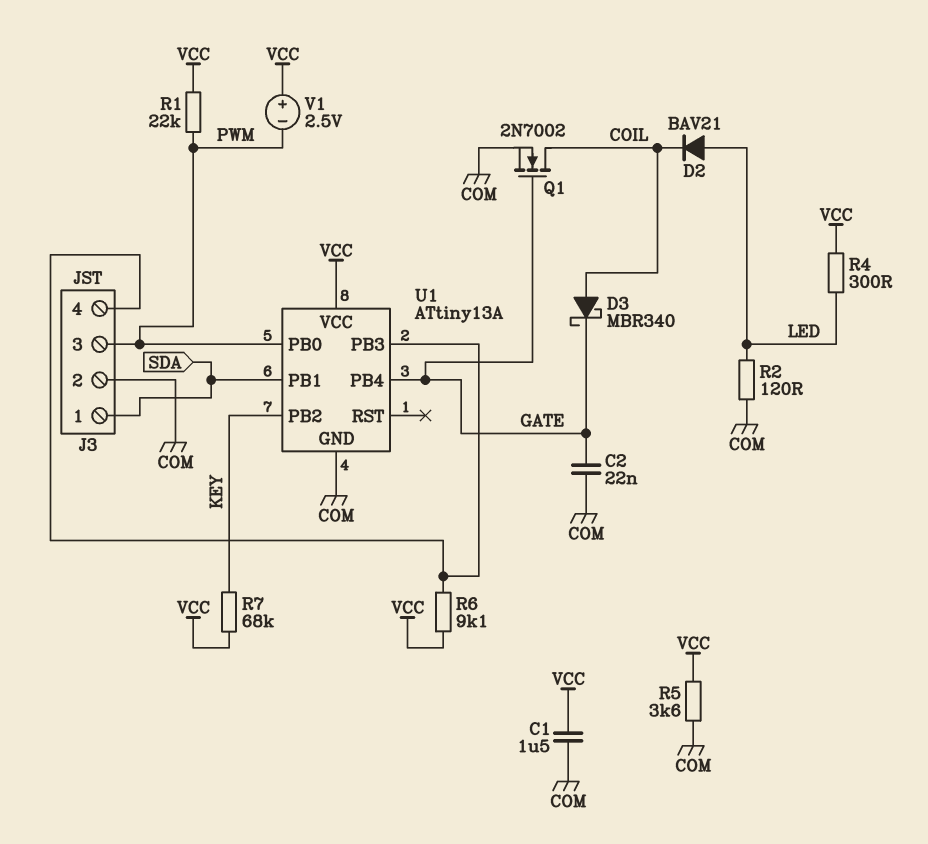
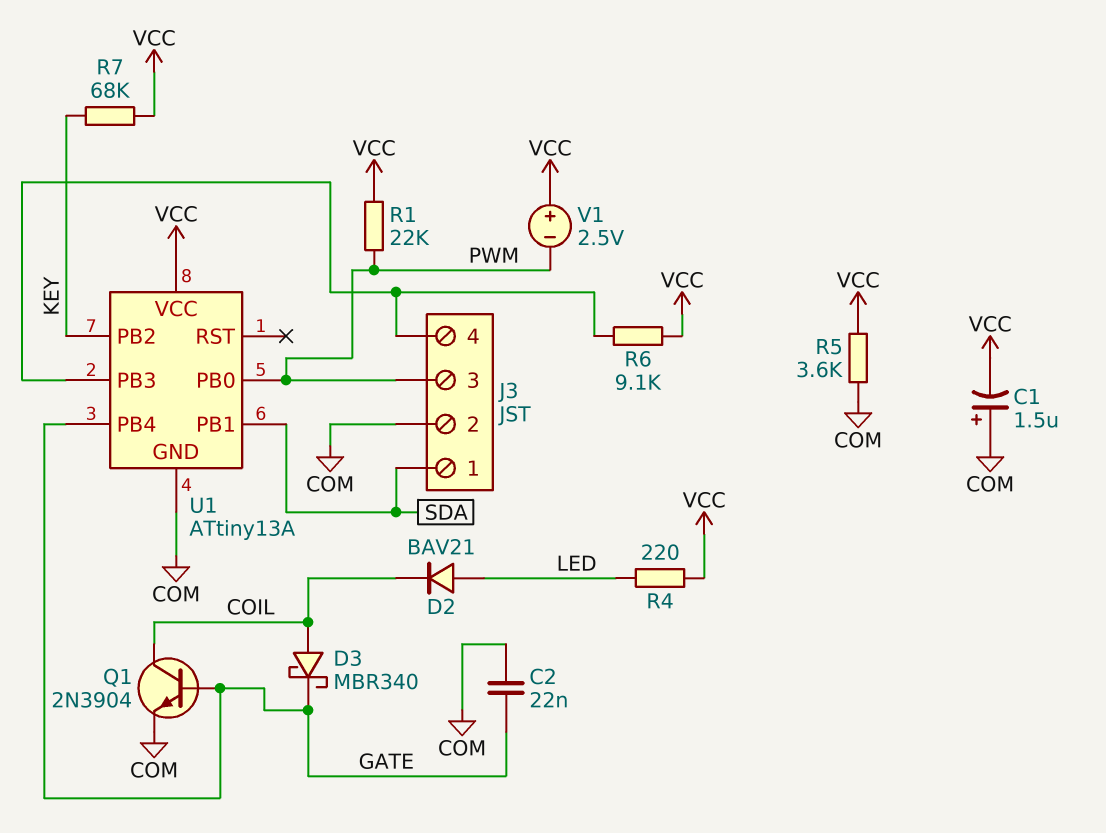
C1: 1.5uF (COM, VCC) -> 1.5uF (plus COM, minus VCC)
Q1: NMOS 2N7002 (G GATE, D COIL, S COM) -> NPN 2N3904 (B GATE, C COIL, E COM)
R2: 120 (COM, LED) -> none
R4: 300 (LED, VCC) -> 220 (LED, VCC)

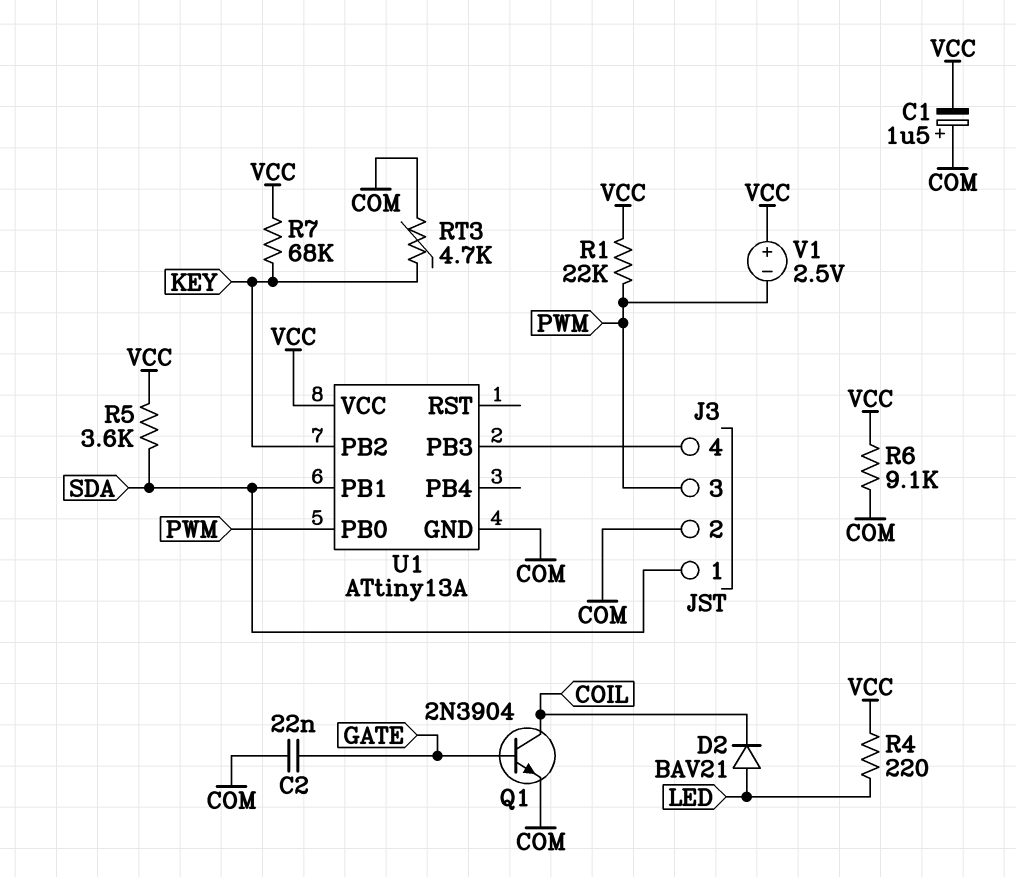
D3: schottky MBR340 (A COIL, K GATE) -> none
R5: 3.6k (COM, VCC) -> 3.6k (SDA, VCC)
R6: 9.1k (J3/4, VCC) -> 9.1k (COM, VCC)
RT3: none -> 4.7k (COM, KEY)
U1 pin PB4: GATE -> none

